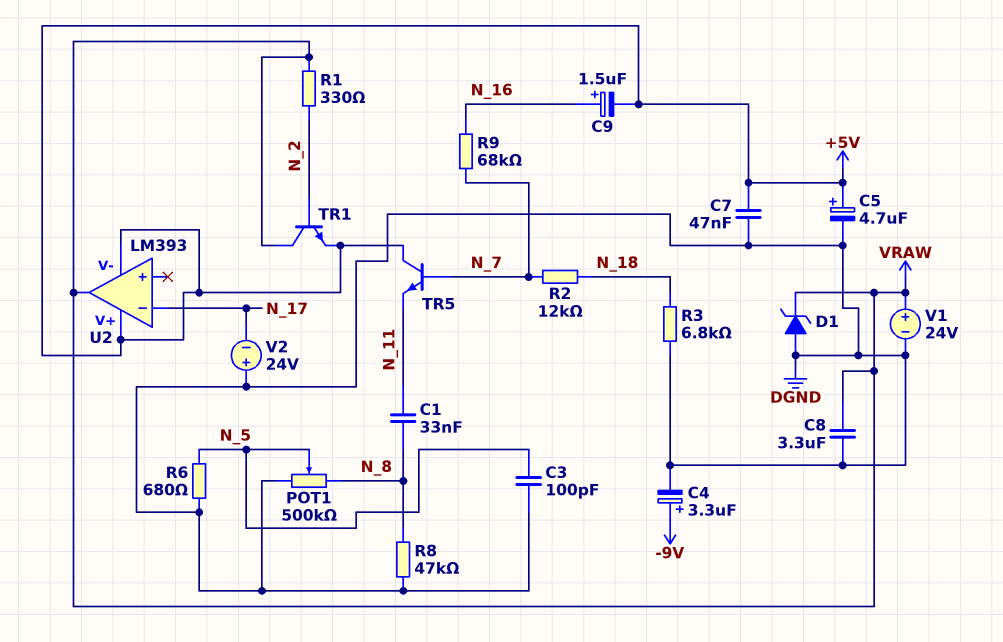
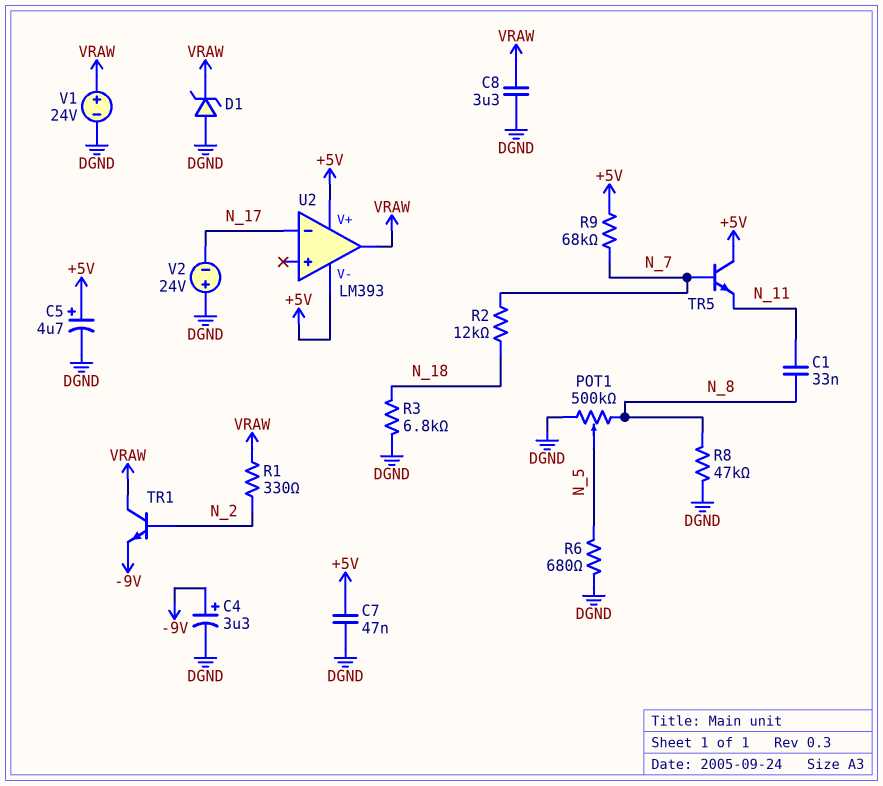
C3: 100pF (DGND, N_5) -> none
C9: 1.5uF (plus N_16, minus +5V) -> none
R9: 68k (N_7, N_16) -> 68k (+5V, N_7)
TR1: NPN (B N_2, C VRAW, E +5V) -> NPN (B N_2, C VRAW, E -9V)

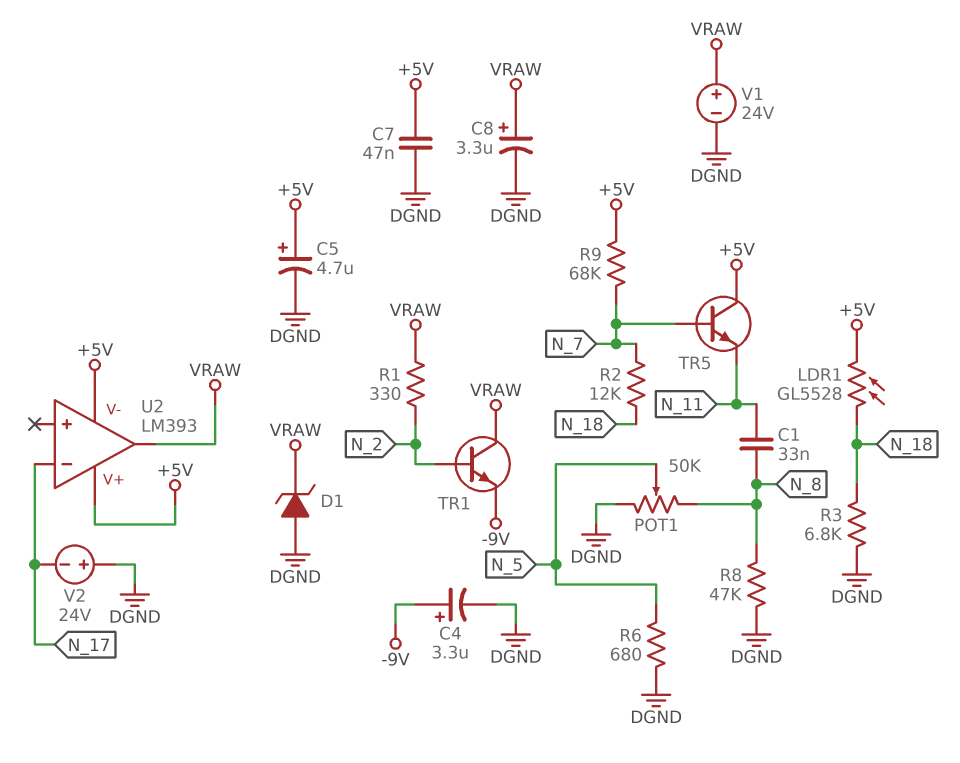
C8: 3.3uF (DGND, VRAW) -> 3.3uF (plus VRAW, minus DGND)
LDR1: none -> GL5528 (+5V, N_18)
POT1: 500k (DGND, N_8, wiper N_5) -> 50k (DGND, N_8, wiper N_5)

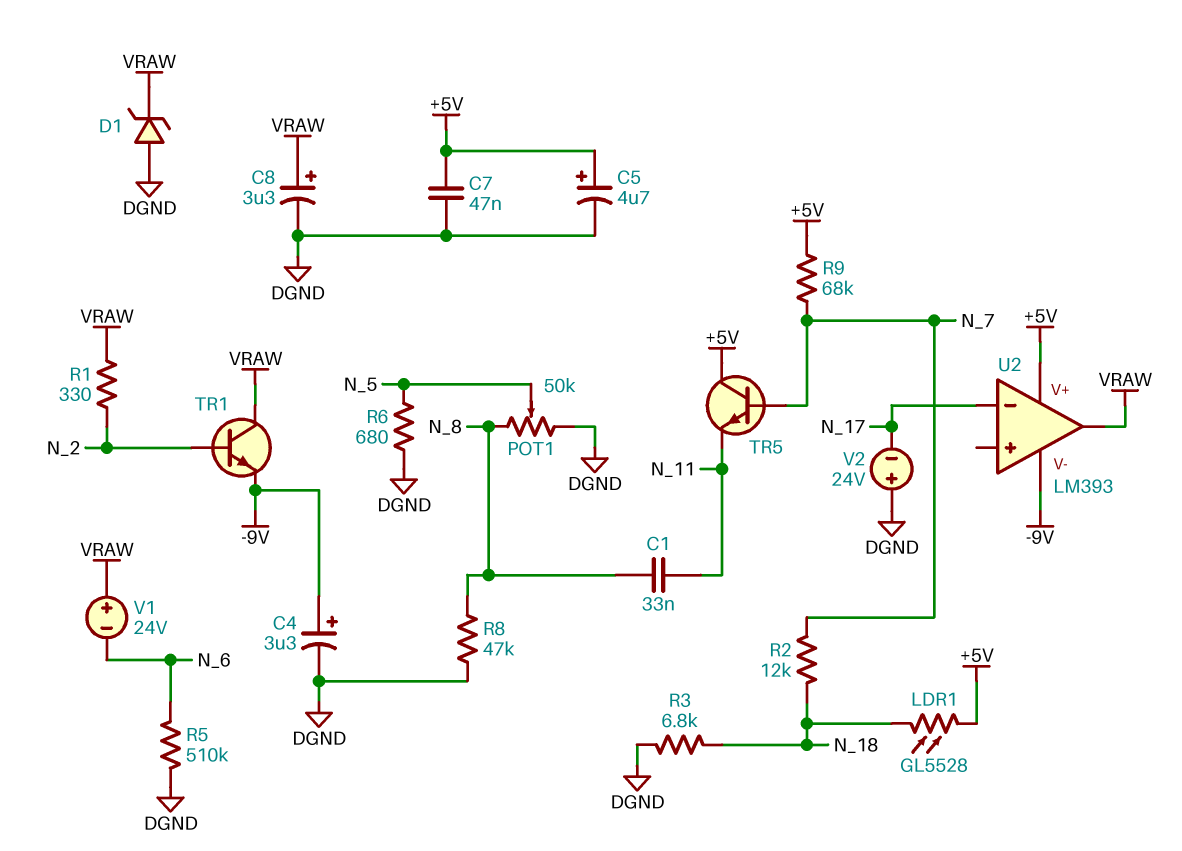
R5: none -> 510k (DGND, N_6)
U2 pin V-: +5V -> -9V
V1: 24V (plus VRAW, minus DGND) -> 24V (plus VRAW, minus N_6)

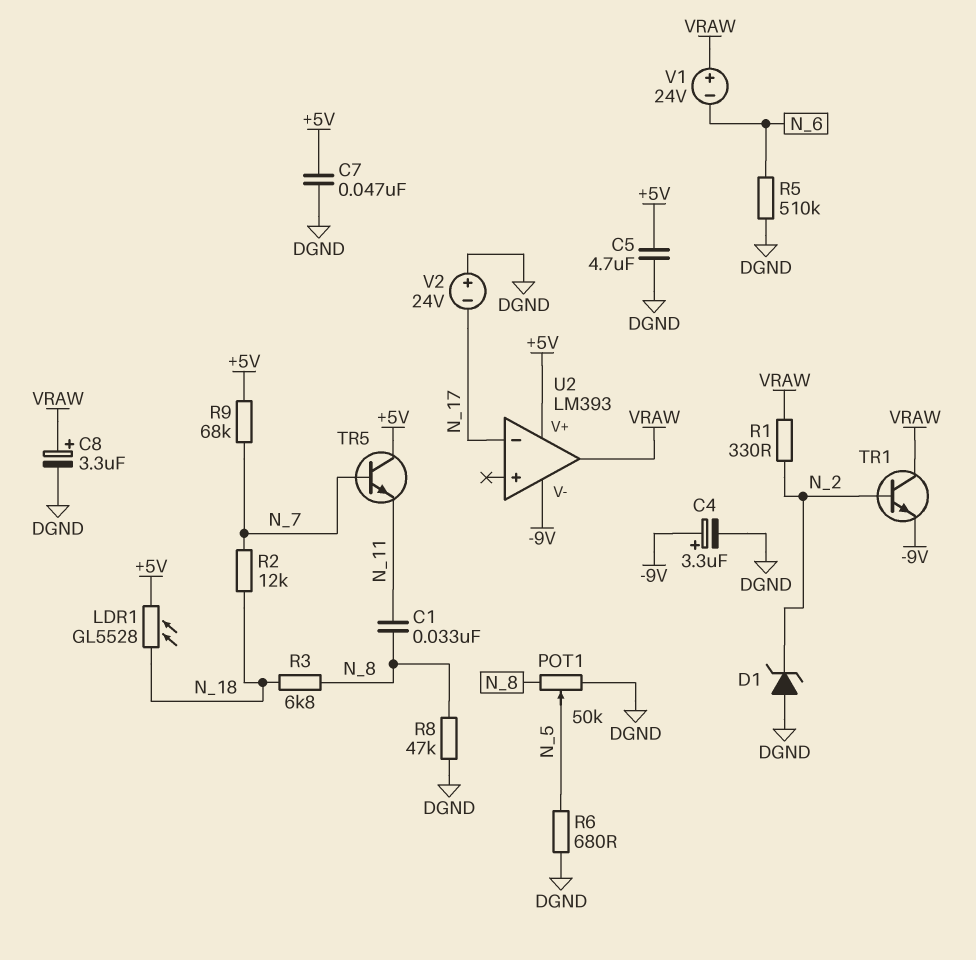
C5: 4.7uF (plus +5V, minus DGND) -> 4.7uF (+5V, DGND)
D1: zener (A DGND, K VRAW) -> zener (A DGND, K N_2)
R3: 6.8k (DGND, N_18) -> 6.8k (N_8, N_18)

